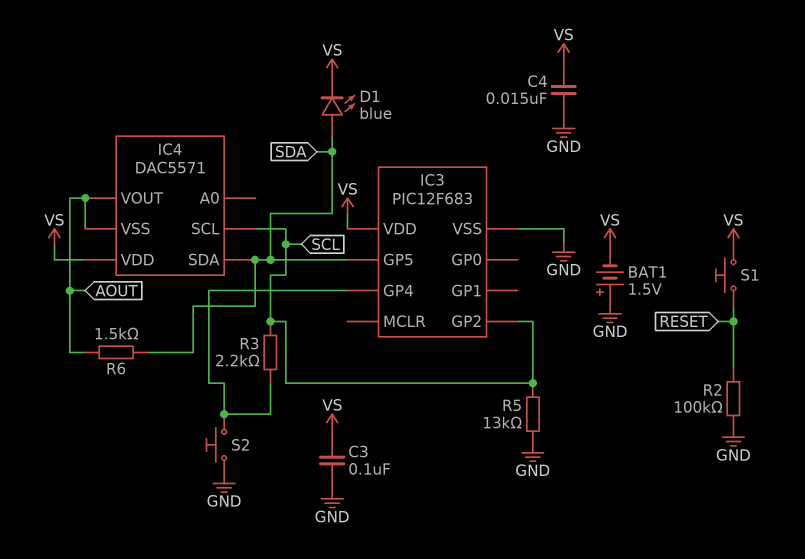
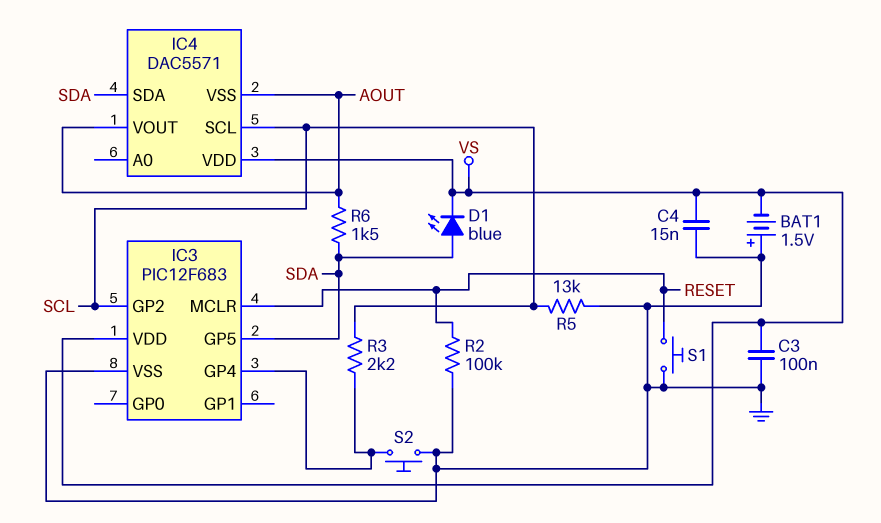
IC3 pin MCLR: none -> RESET
S1: button (RESET, VS) -> button (GND, RESET)

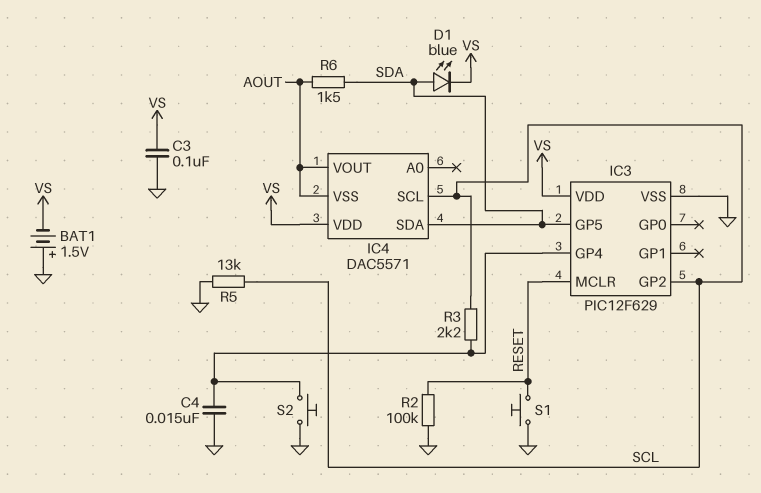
C4: 15nF (GND, VS) -> 15nF (GND, IC3/GP4)
IC3: PIC12F683 -> PIC12F629

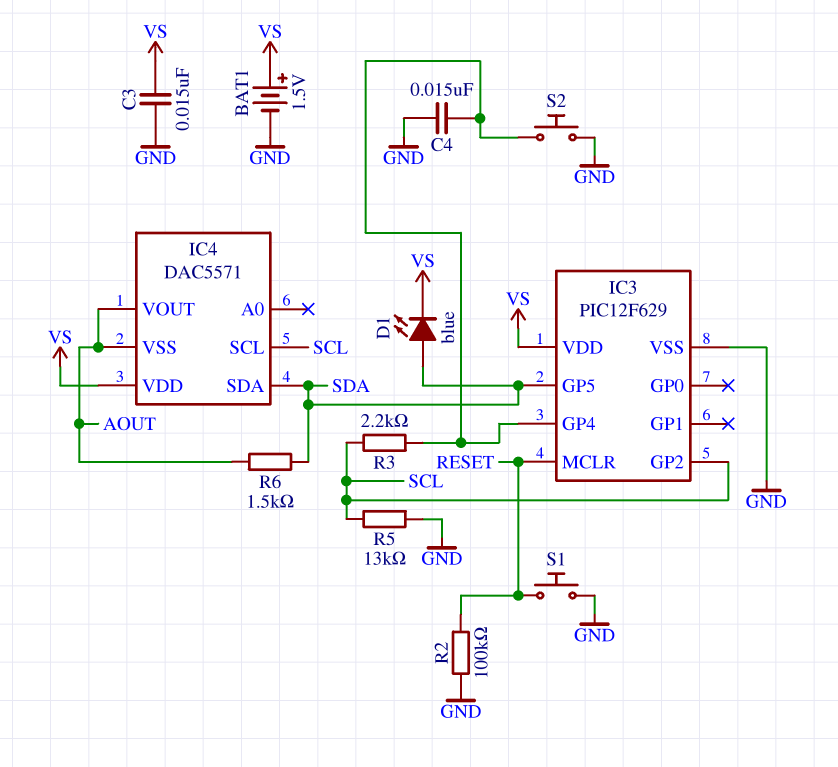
BAT1: 1.5V (plus GND, minus VS) -> 1.5V (plus VS, minus GND)
C3: 100nF (GND, VS) -> 15nF (GND, VS)

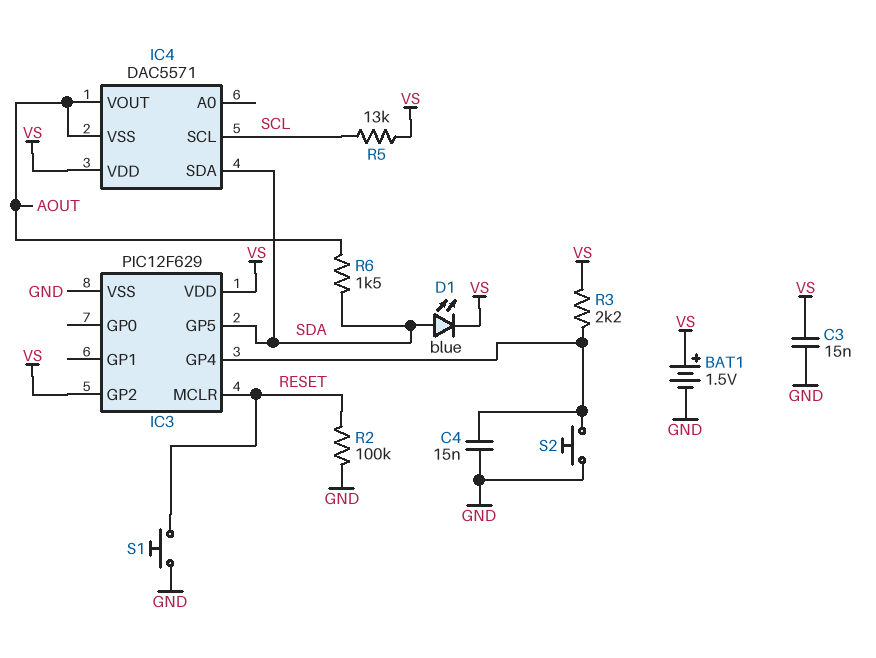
IC3 pin GP2: SCL -> VS
R3: 2.2k (IC3/GP4, SCL) -> 2.2k (IC3/GP4, VS)
R5: 13k (GND, SCL) -> 13k (SCL, VS)

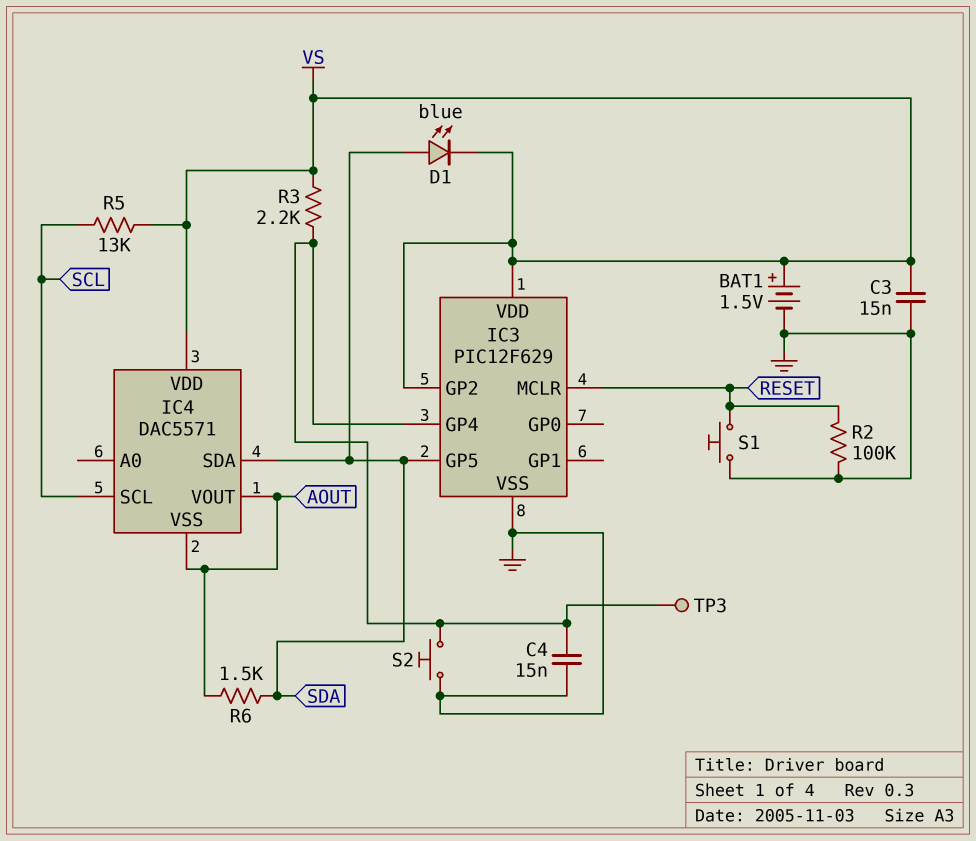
TP3: none -> test point (IC3/GP4)

